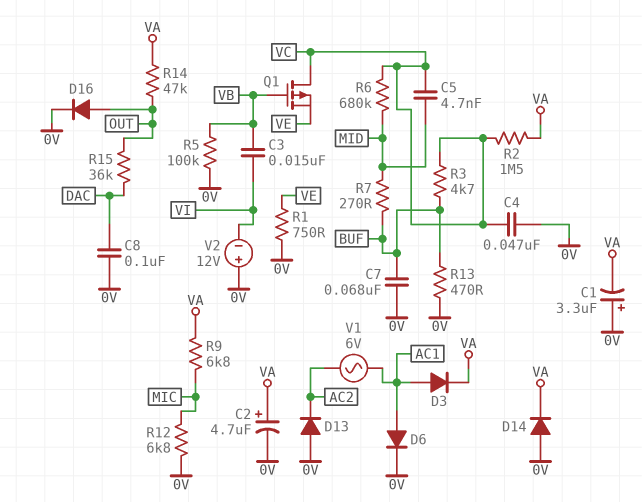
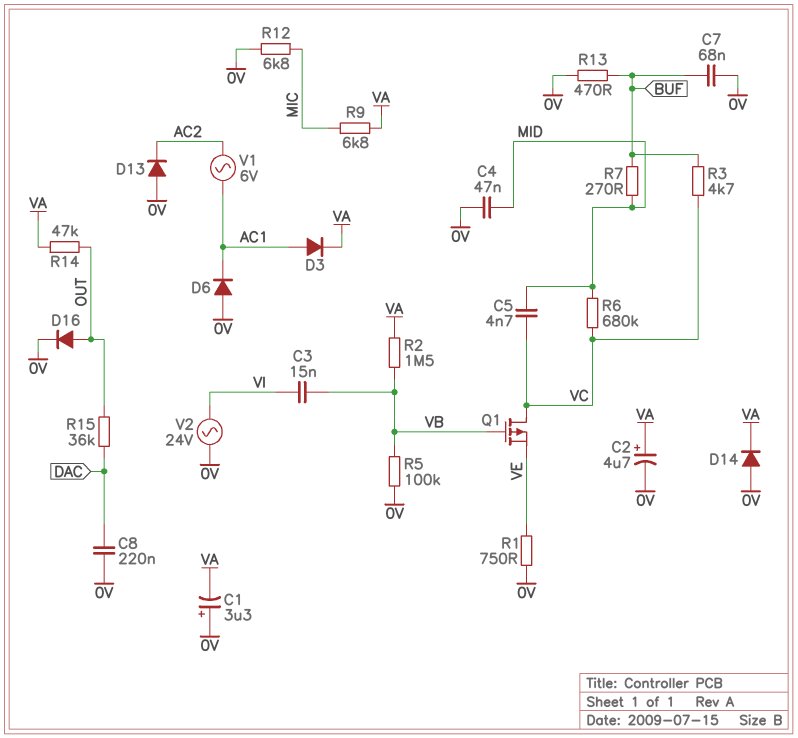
C4: 47nF (0V, VC) -> 47nF (0V, MID)
C8: 100nF (0V, DAC) -> 220nF (0V, DAC)
D6: diode (A AC1, K 0V) -> diode (A 0V, K AC1)
R2: 1.5M (VA, VC) -> 1.5M (VA, VB)
V2: 12V (plus 0V, minus VI) -> AC 24V (0V, VI)

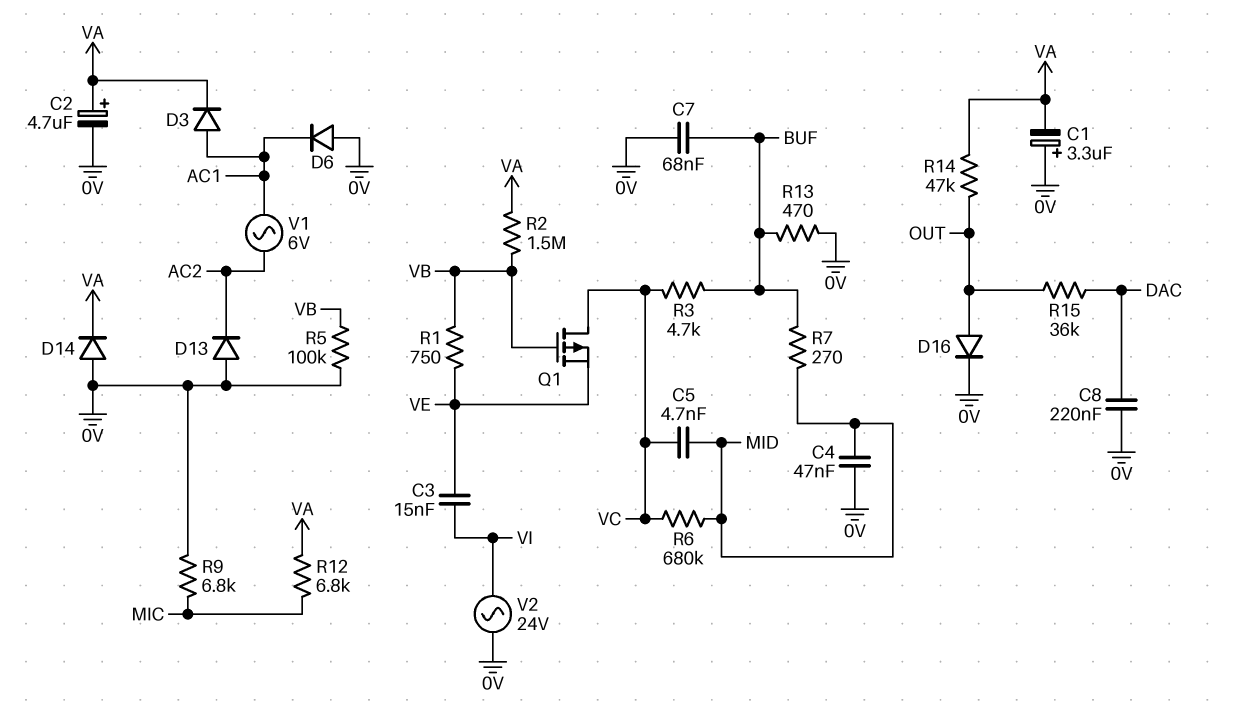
C3: 15nF (VB, VI) -> 15nF (VE, VI)
R1: 750 (0V, VE) -> 750 (VB, VE)
R9: 6.8k (MIC, VA) -> 6.8k (0V, MIC)
R12: 6.8k (0V, MIC) -> 6.8k (MIC, VA)

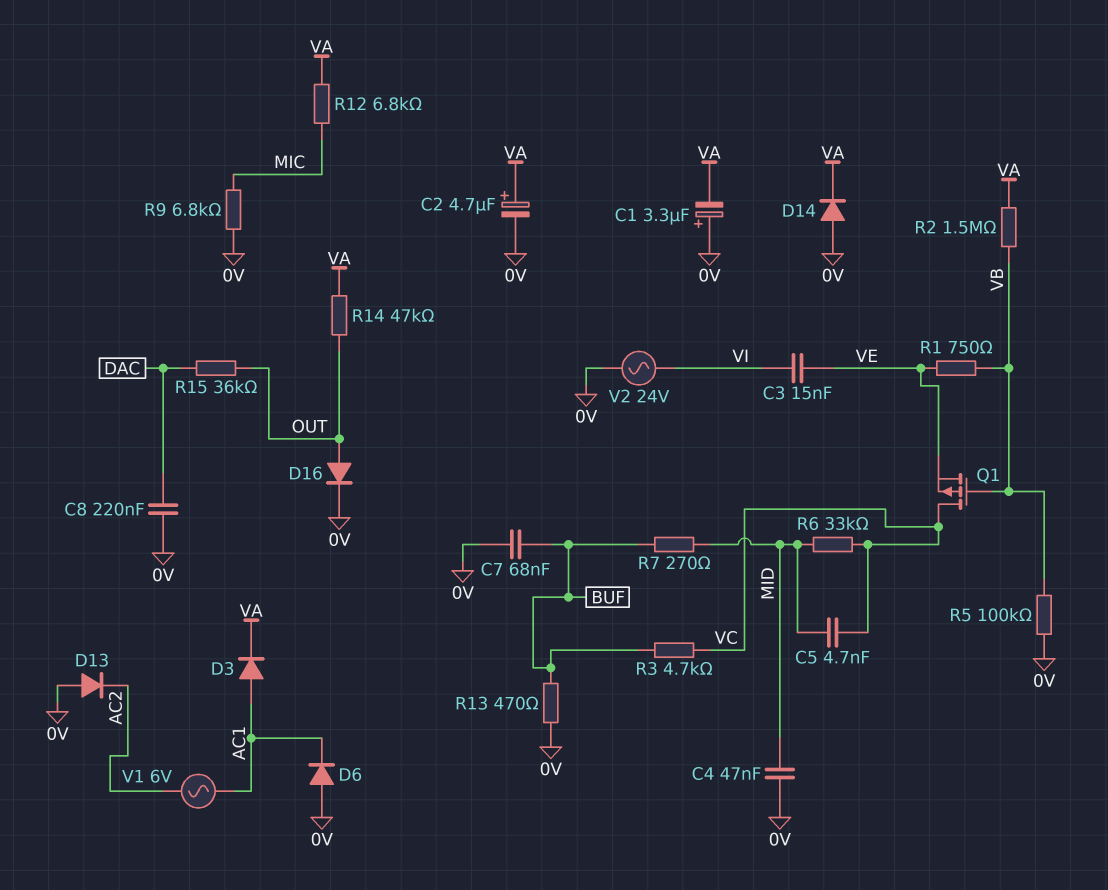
R6: 680k (MID, VC) -> 33k (MID, VC)

